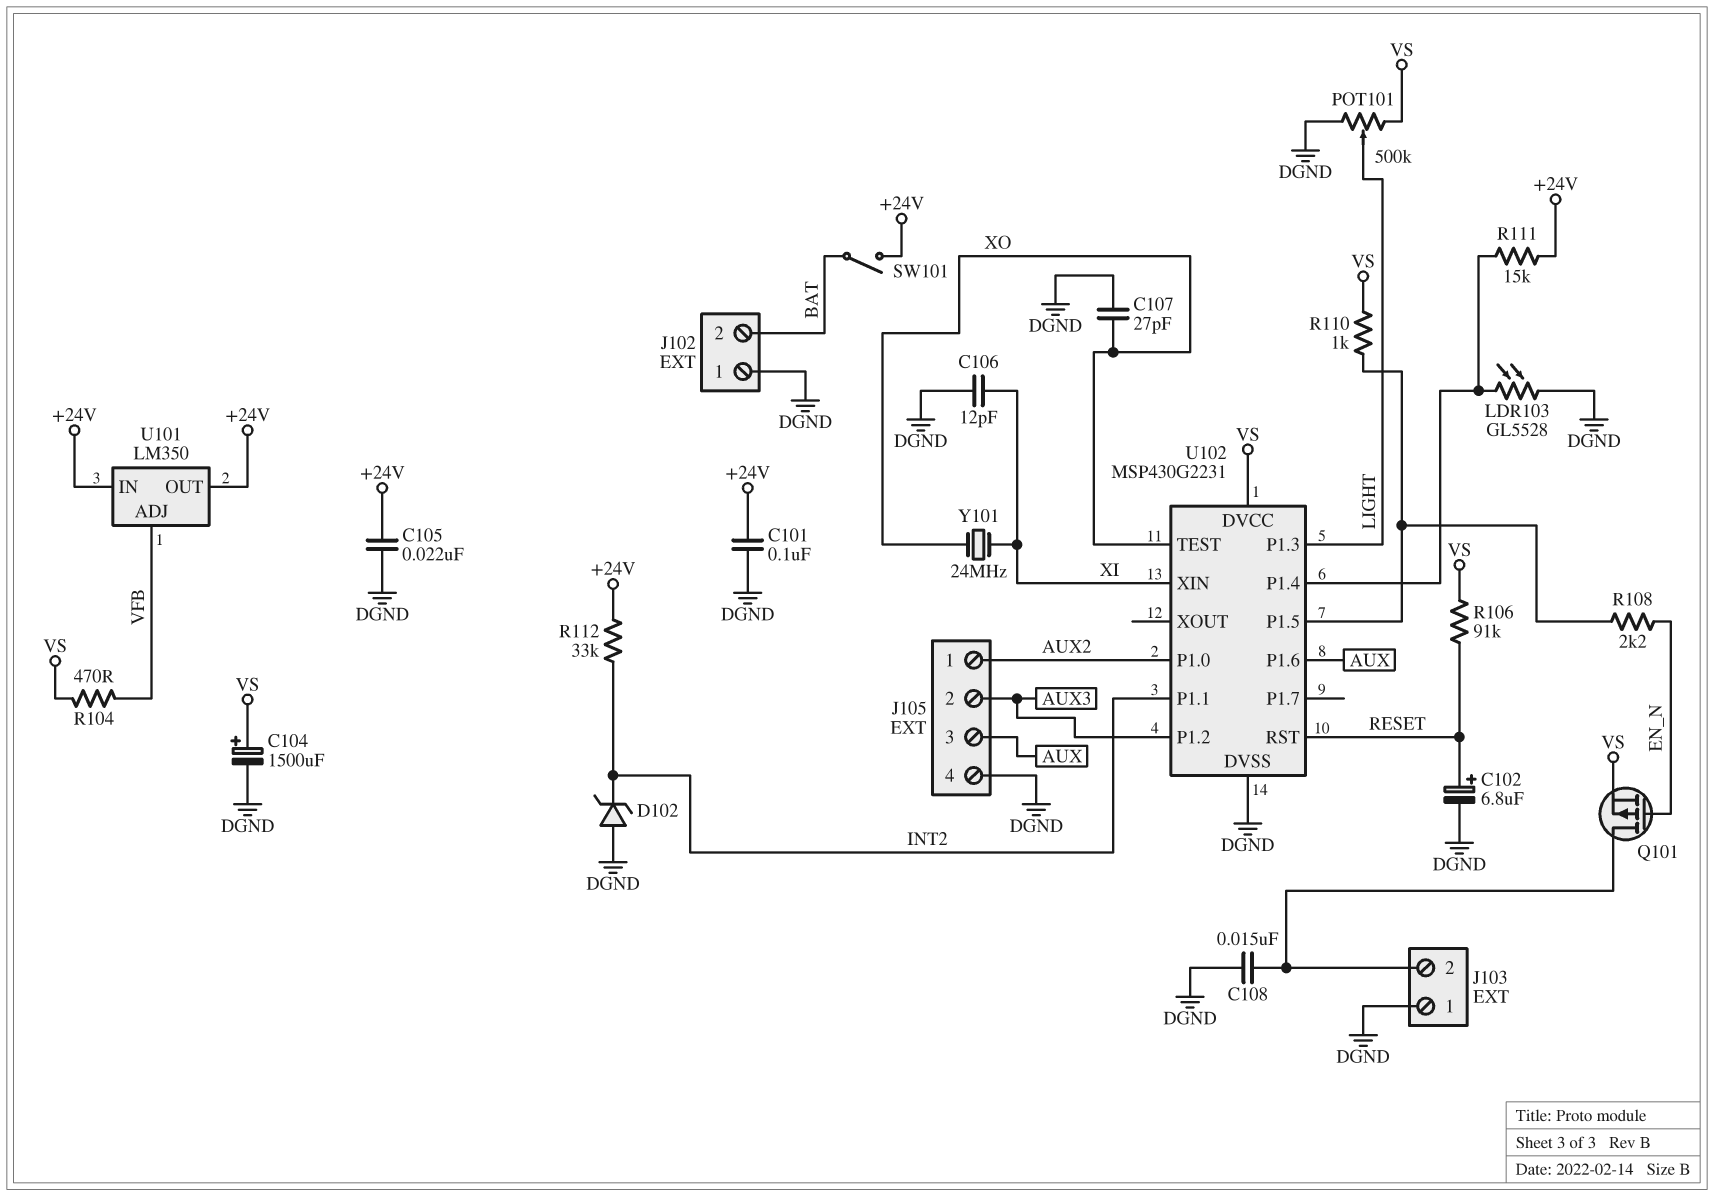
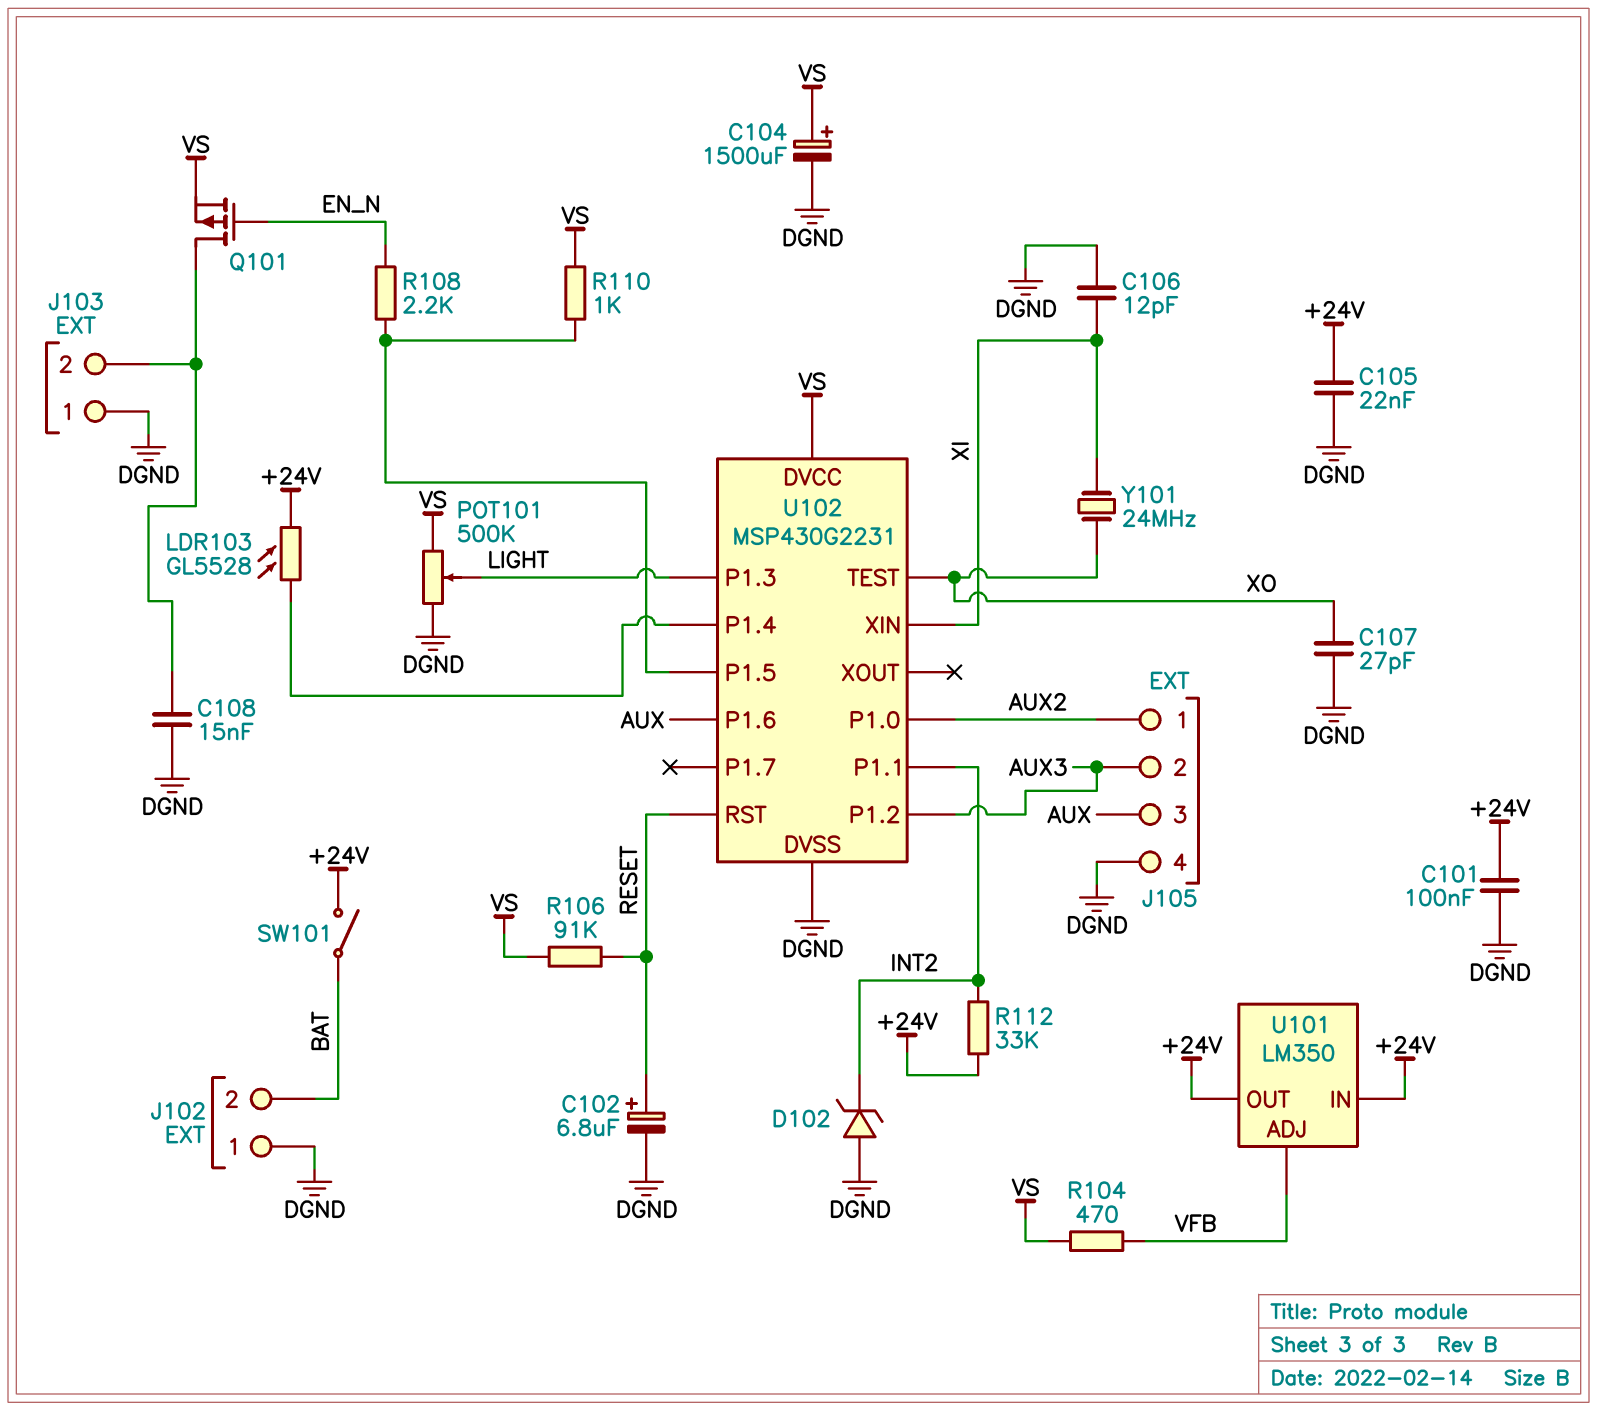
LDR103: GL5528 (DGND, U102/P1.4) -> GL5528 (+24V, U102/P1.4)
R111: 15k (+24V, U102/P1.4) -> none

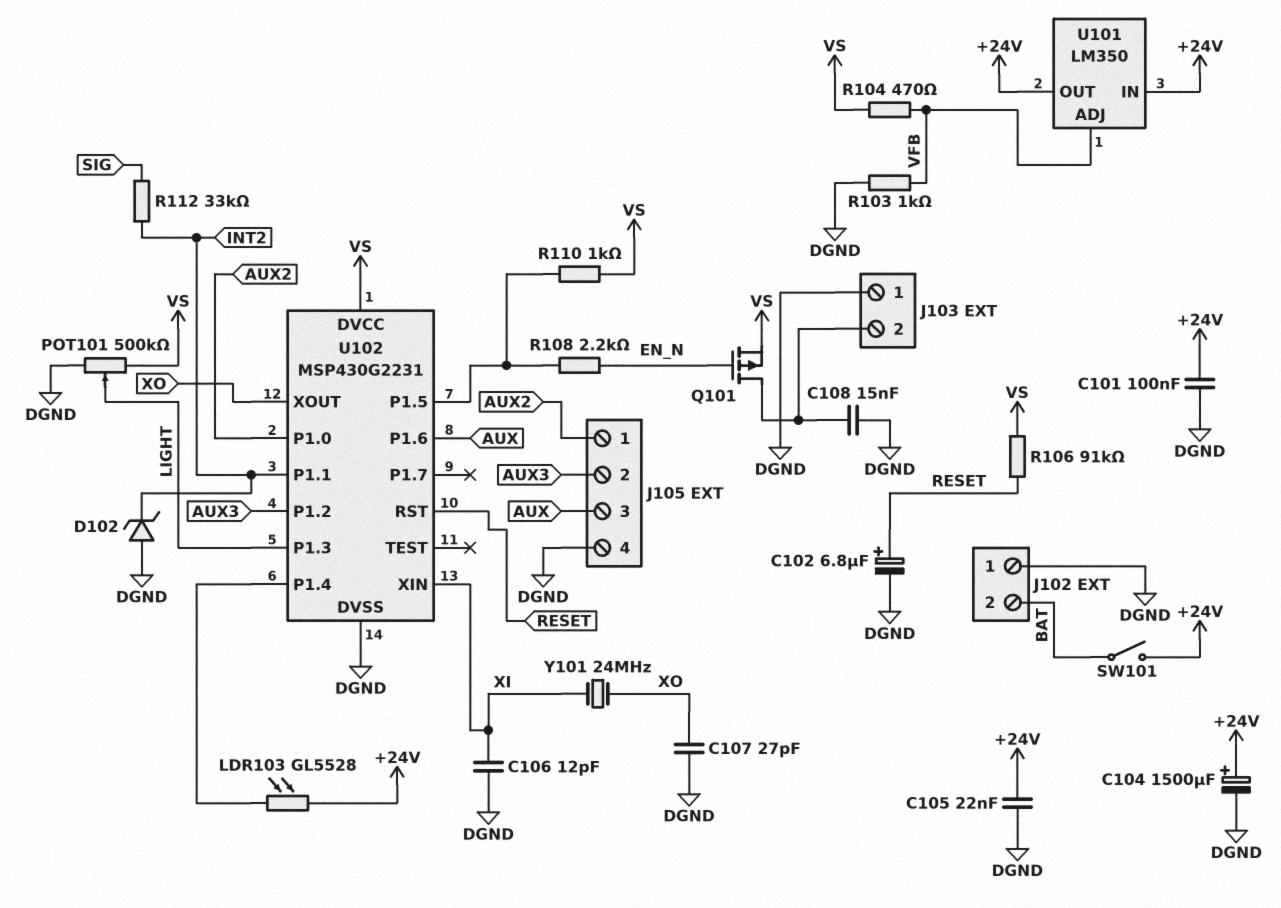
C104: 1500uF (plus VS, minus DGND) -> 1500uF (plus +24V, minus DGND)
R103: none -> 1k (DGND, VFB)
R112: 33k (+24V, INT2) -> 33k (INT2, SIG)
U102 pin TEST: XO -> none
U102 pin XOUT: none -> XO

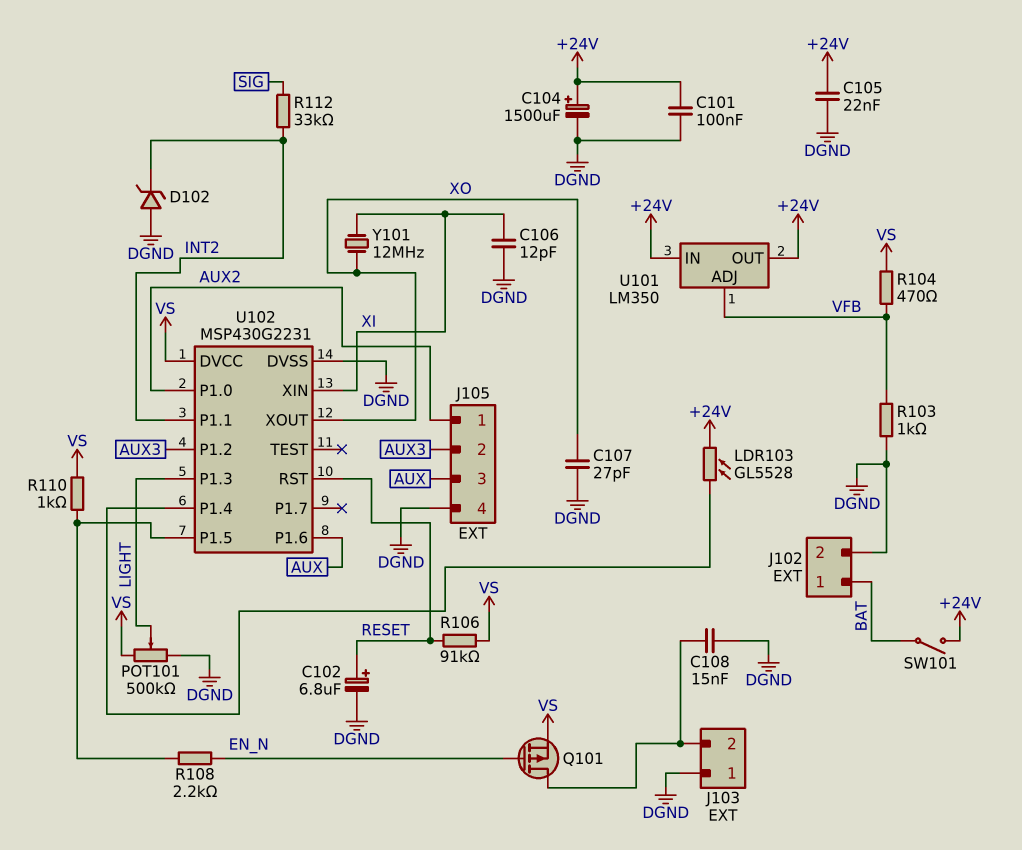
J102 pin 1: DGND -> BAT
J102 pin 2: BAT -> DGND
Y101: 24MHz (XI, XO) -> 12MHz (XI, XO)

